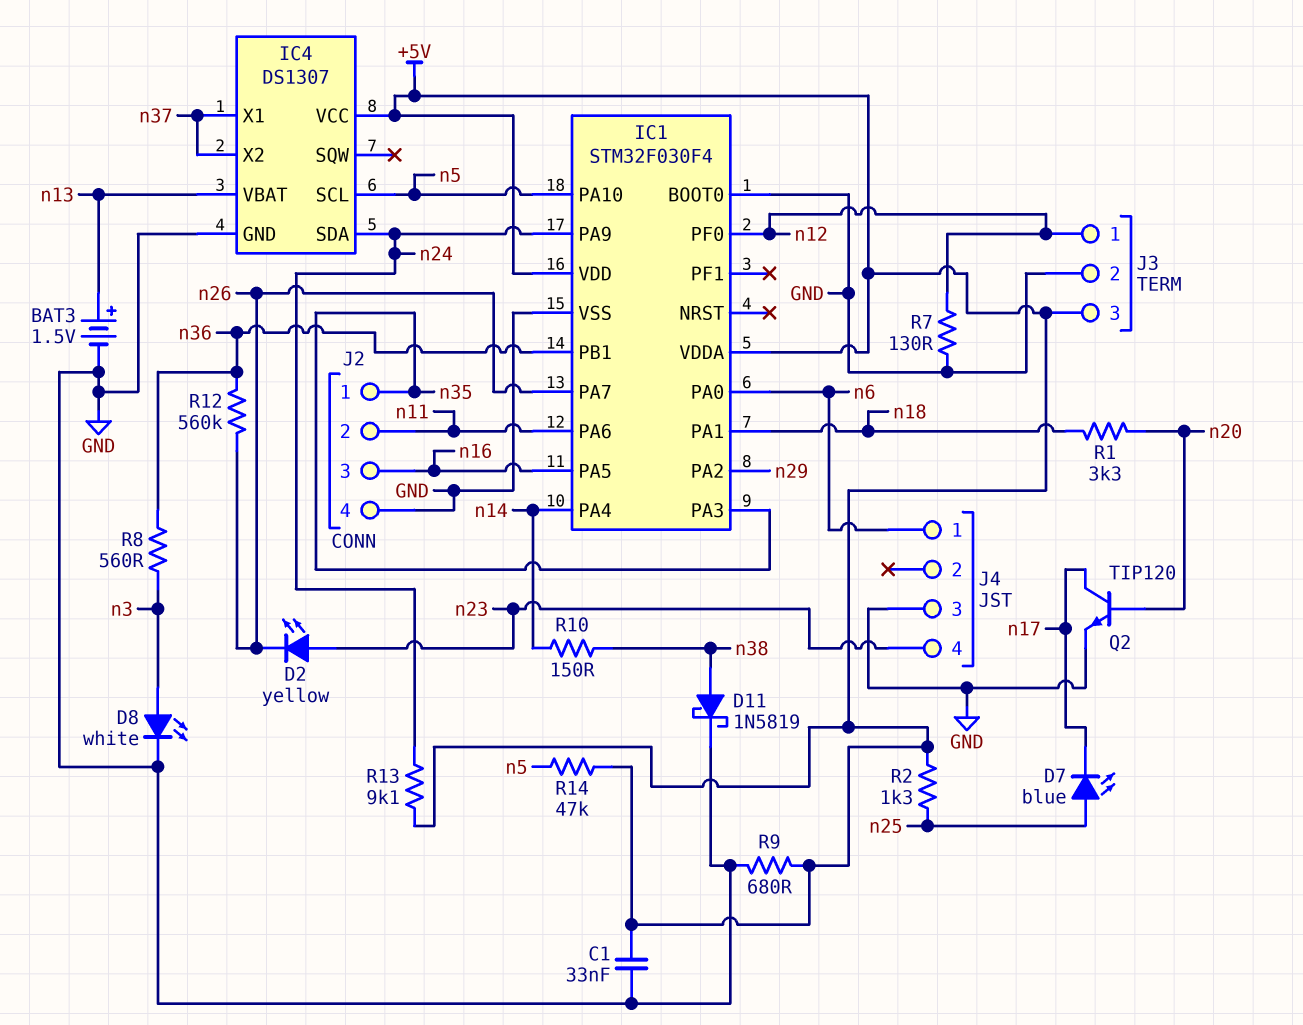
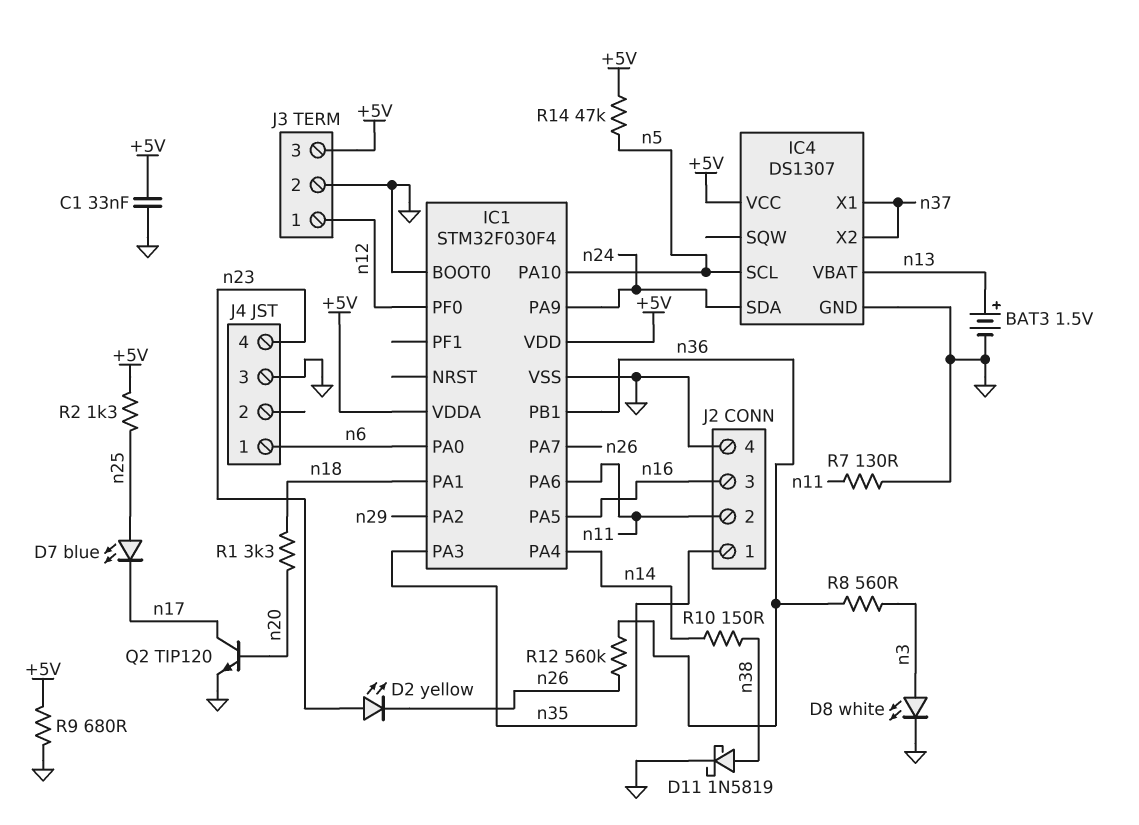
R7: 130 (GND, n12) -> 130 (GND, n11)
R13: 9.1k (+5V, n24) -> none

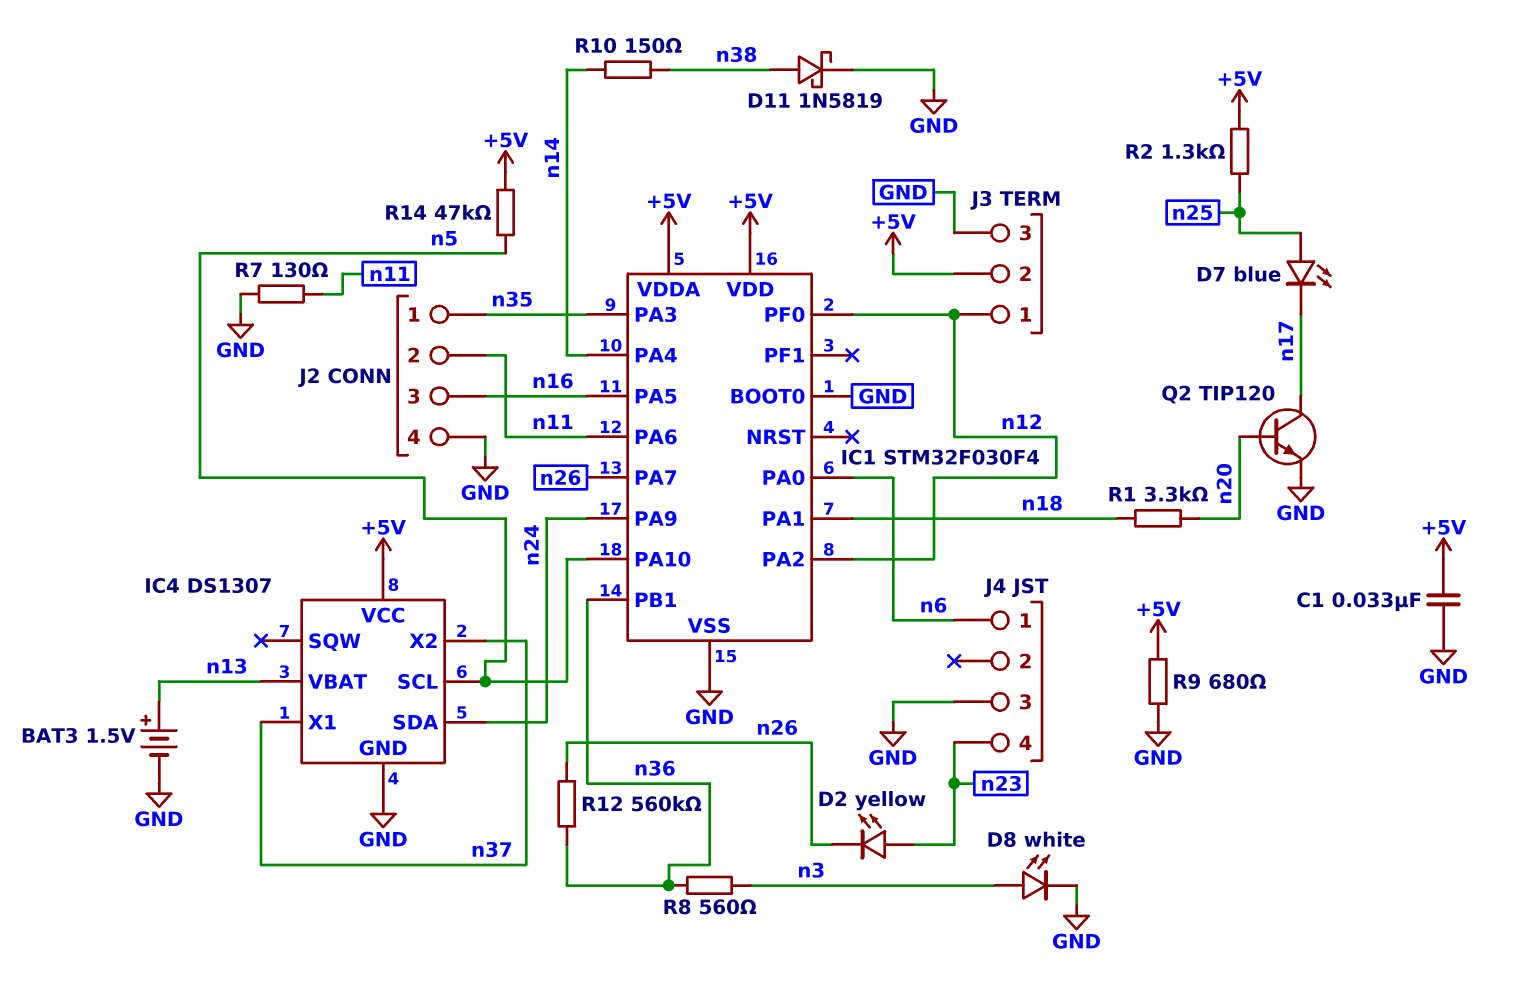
IC1 pin PA2: n29 -> n12
J3 pin 2: GND -> +5V
J3 pin 3: +5V -> GND

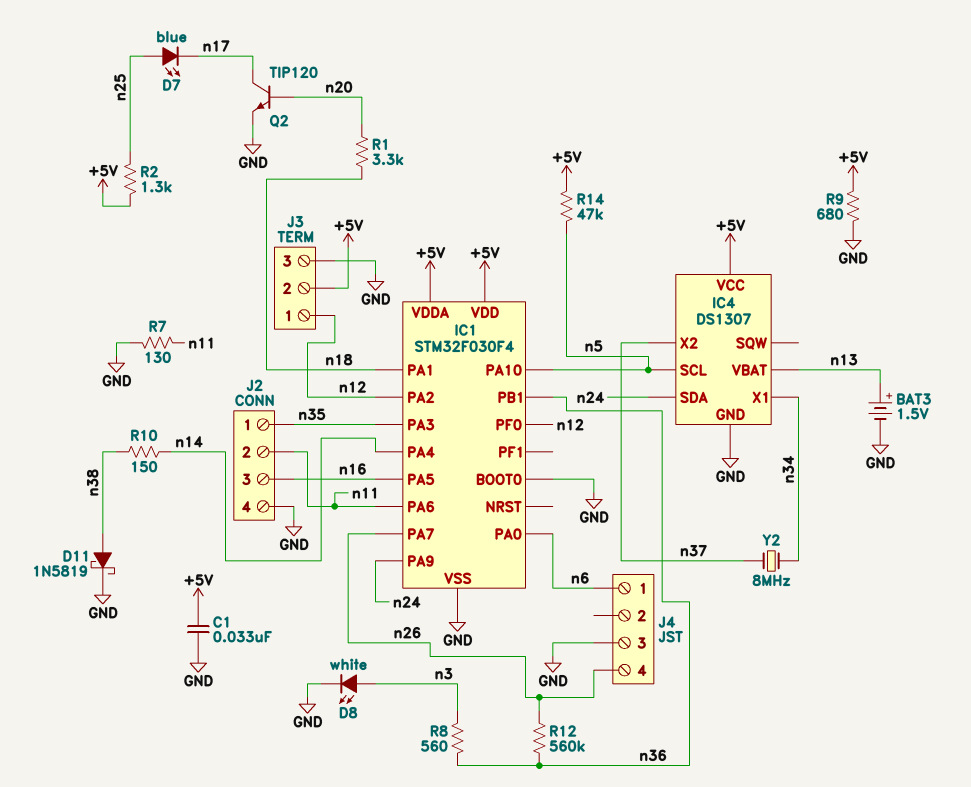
D2: LED yellow (A n23, K n26) -> none
IC4 pin X1: n37 -> n34
J4 pin 4: n23 -> n26
Y2: none -> 8MHz (n34, n37)

